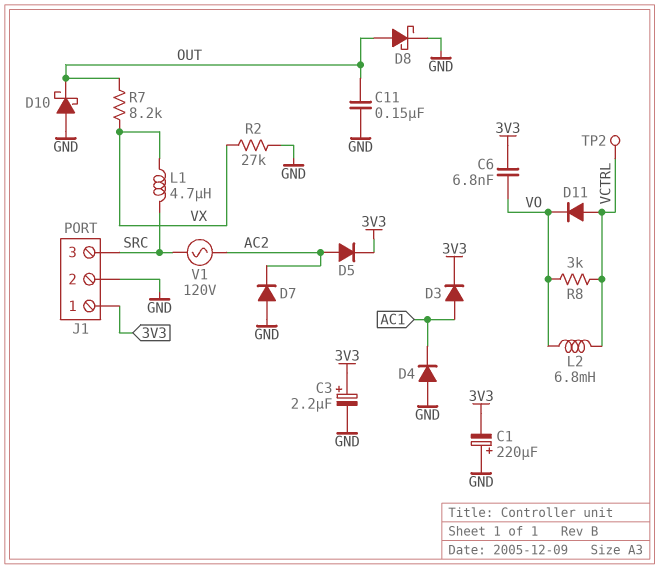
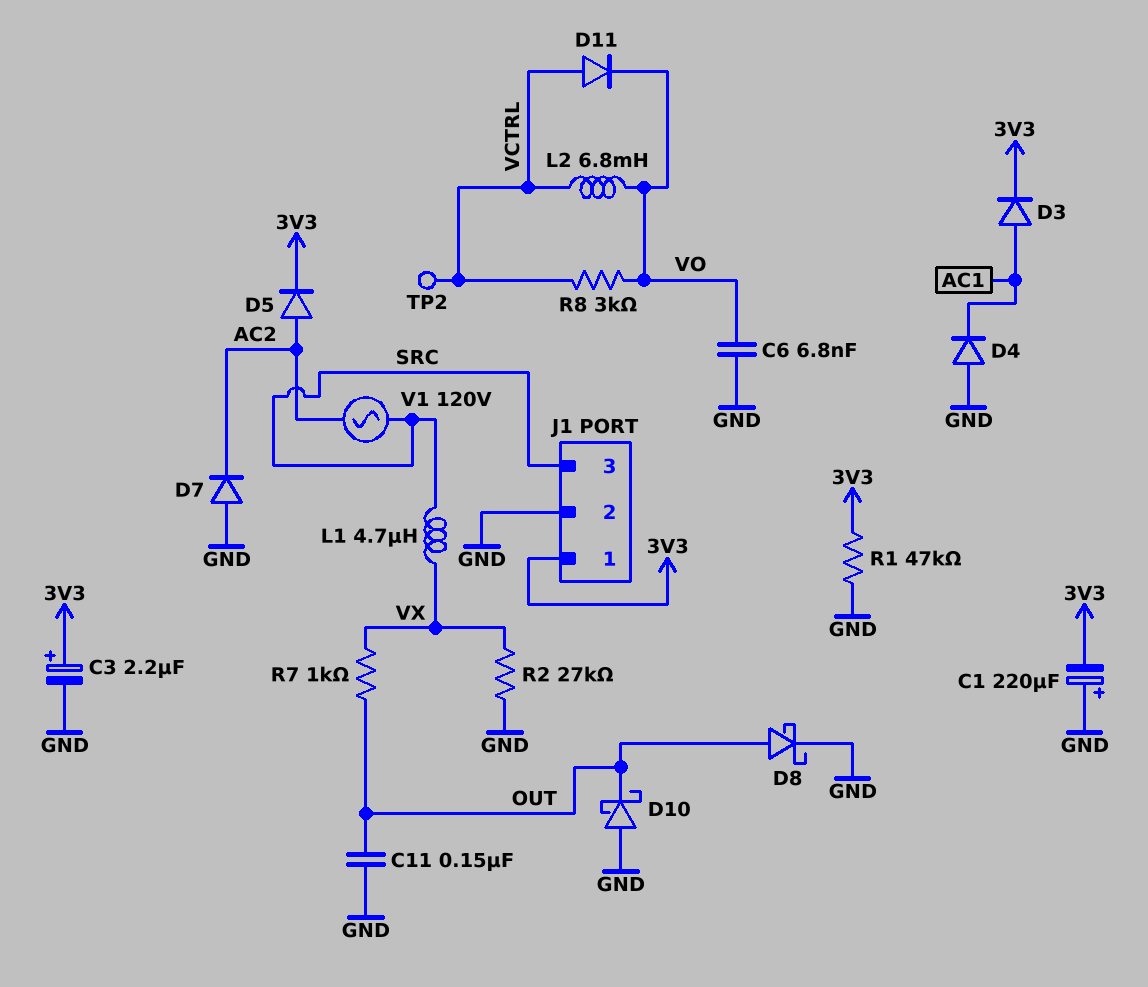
C6: 6.8nF (3V3, VO) -> 6.8nF (GND, VO)
R1: none -> 47k (3V3, GND)
R7: 8.2k (OUT, VX) -> 1k (OUT, VX)

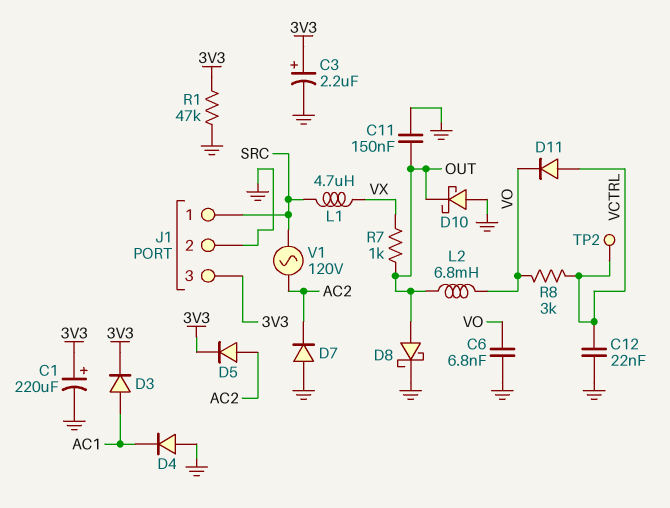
C1: 220uF (plus GND, minus 3V3) -> 220uF (plus 3V3, minus GND)
C12: none -> 22nF (GND, VCTRL)
J1 pin 1: 3V3 -> SRC
J1 pin 3: SRC -> 3V3
L2: 6.8mH (VCTRL, VO) -> 6.8mH (OUT, VO)
R2: 27k (GND, VX) -> none

